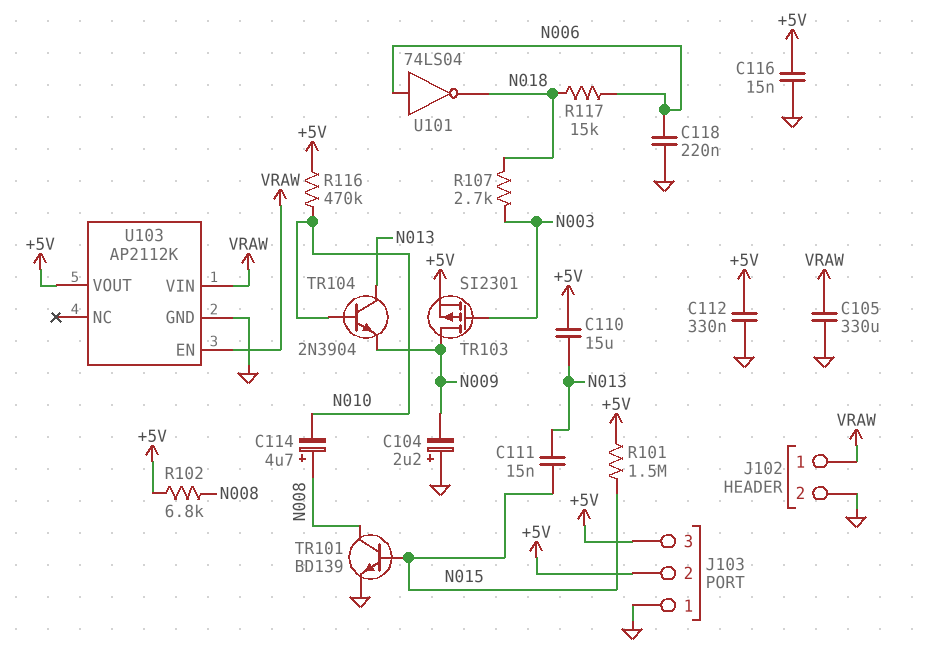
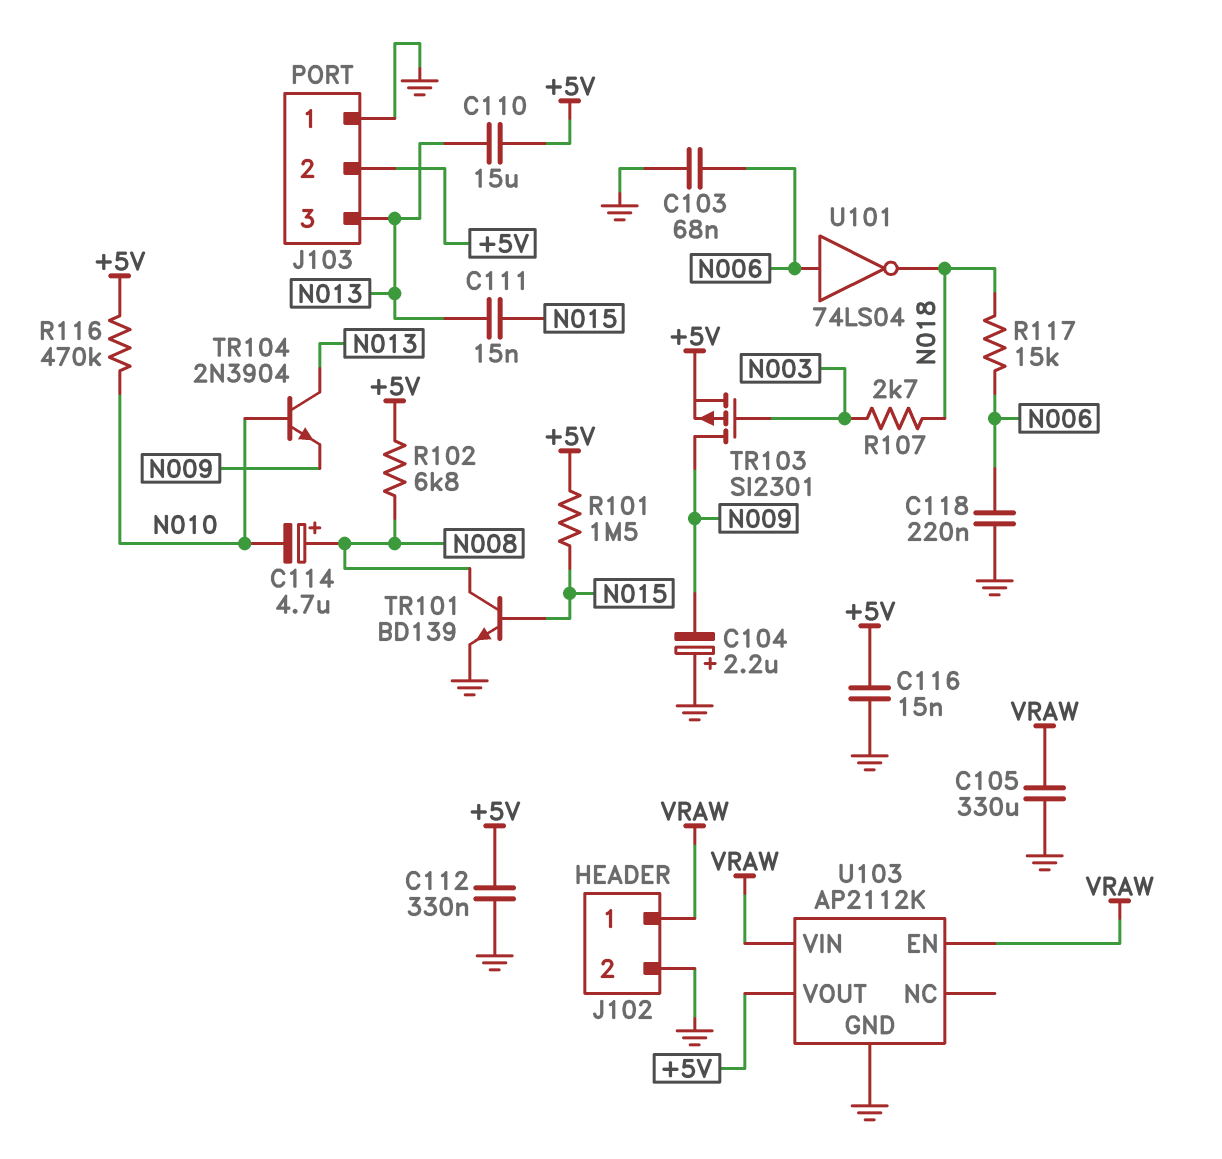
C103: none -> 68nF (GND, N006)
J103 pin 3: +5V -> N013

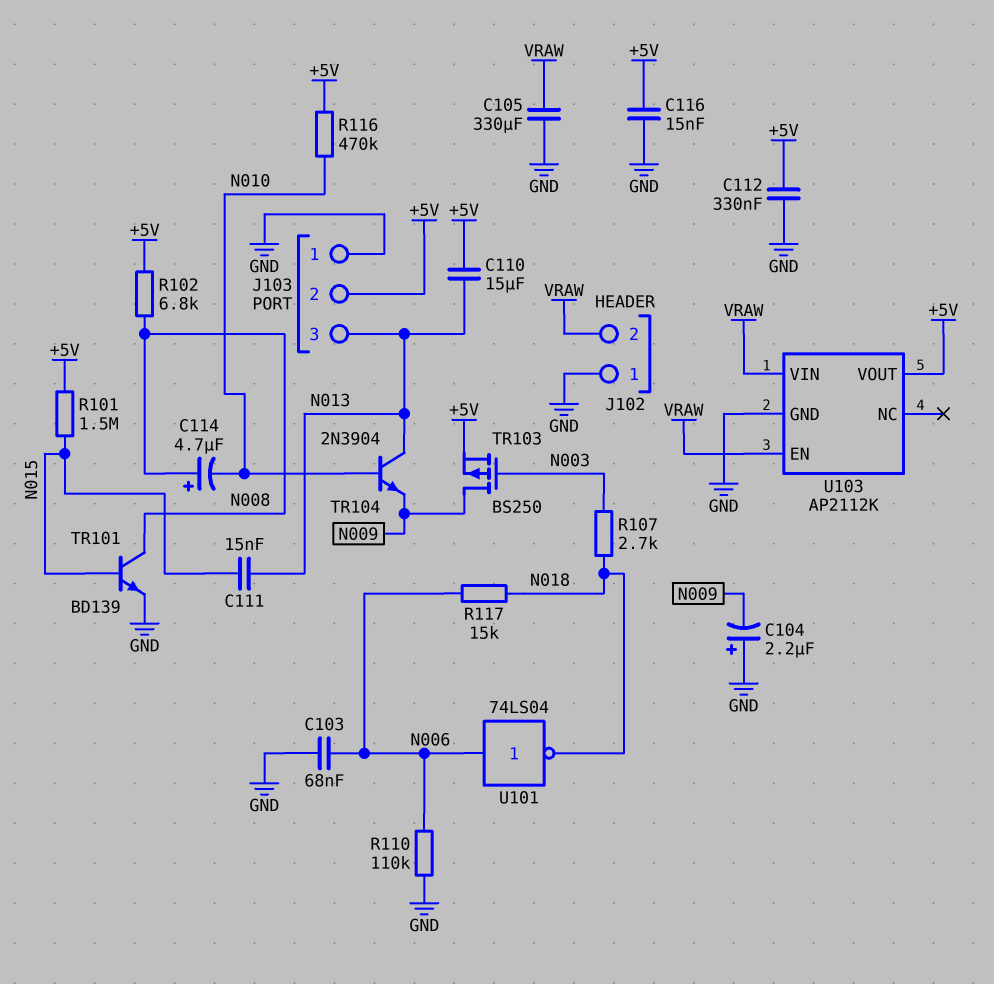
C118: 220nF (GND, N006) -> none
J102 pin 1: VRAW -> GND
J102 pin 2: GND -> VRAW
R110: none -> 110k (GND, N006)
TR103: PMOS SI2301 (G N003, D N009, S +5V) -> PMOS BS250 (G N003, D N009, S +5V)

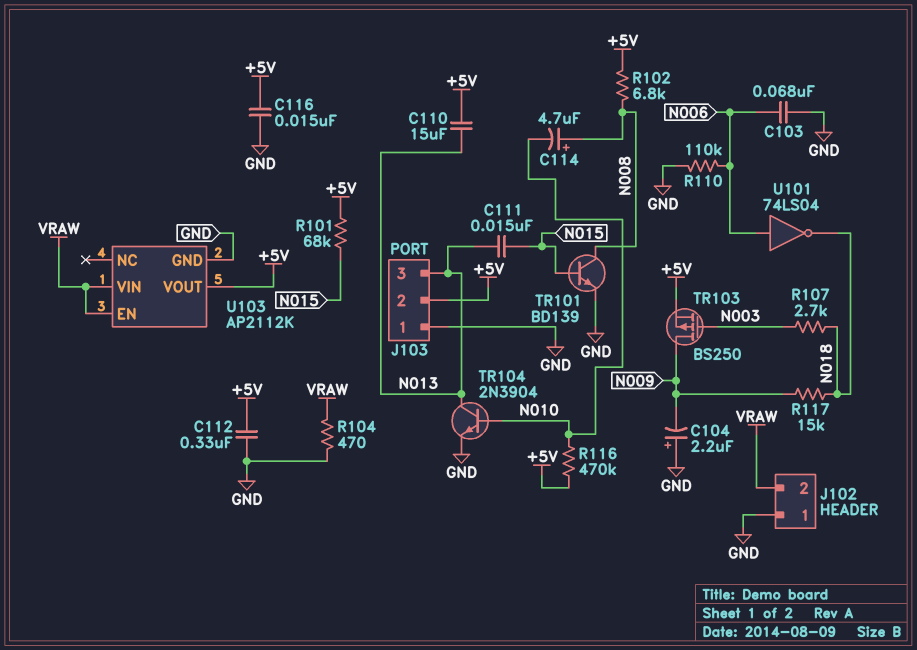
C105: 330uF (GND, VRAW) -> none
R101: 1.5M (+5V, N015) -> 68k (+5V, N015)
R104: none -> 470 (GND, VRAW)
R117: 15k (N006, N018) -> 15k (N009, N018)
TR104: NPN 2N3904 (B N010, C N013, E N009) -> NPN 2N3904 (B N010, C N013, E GND)

